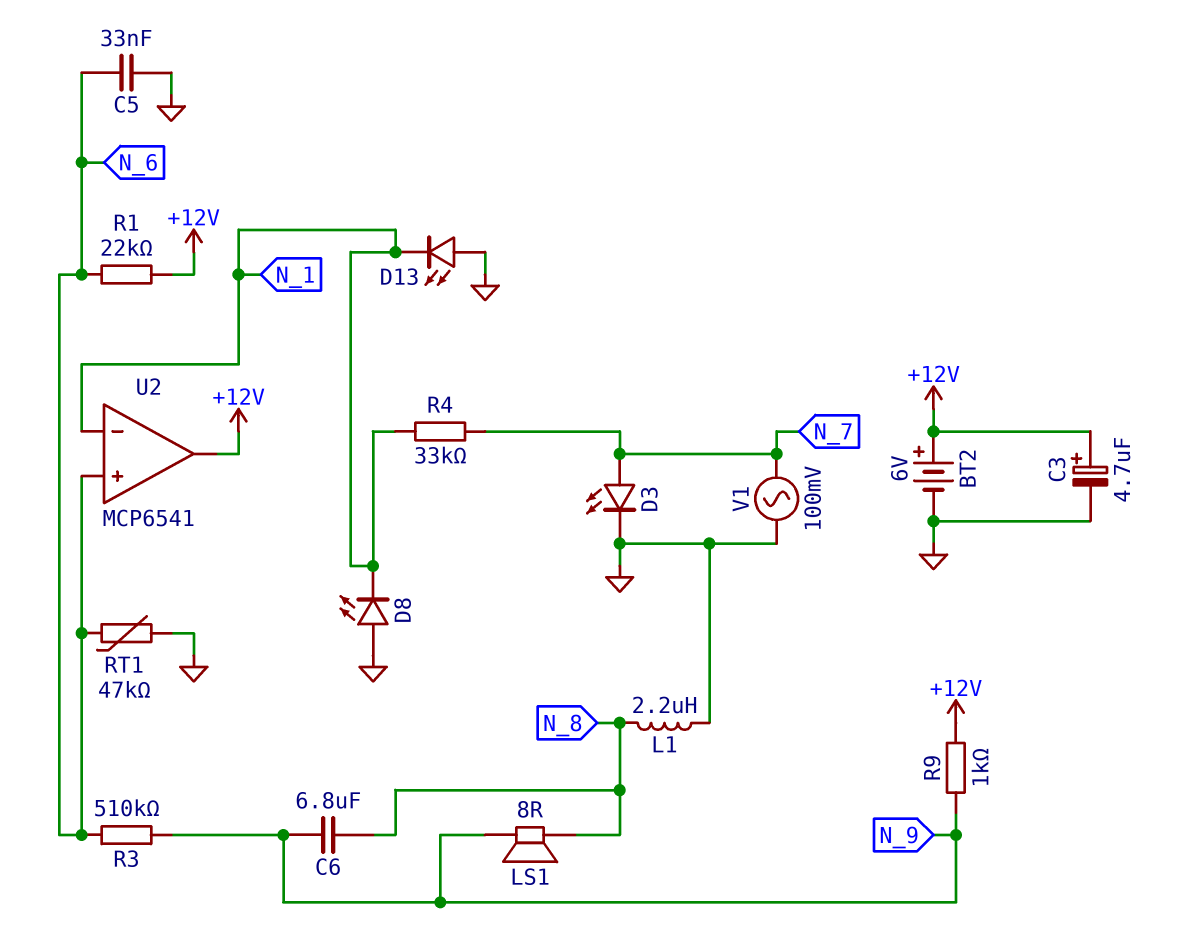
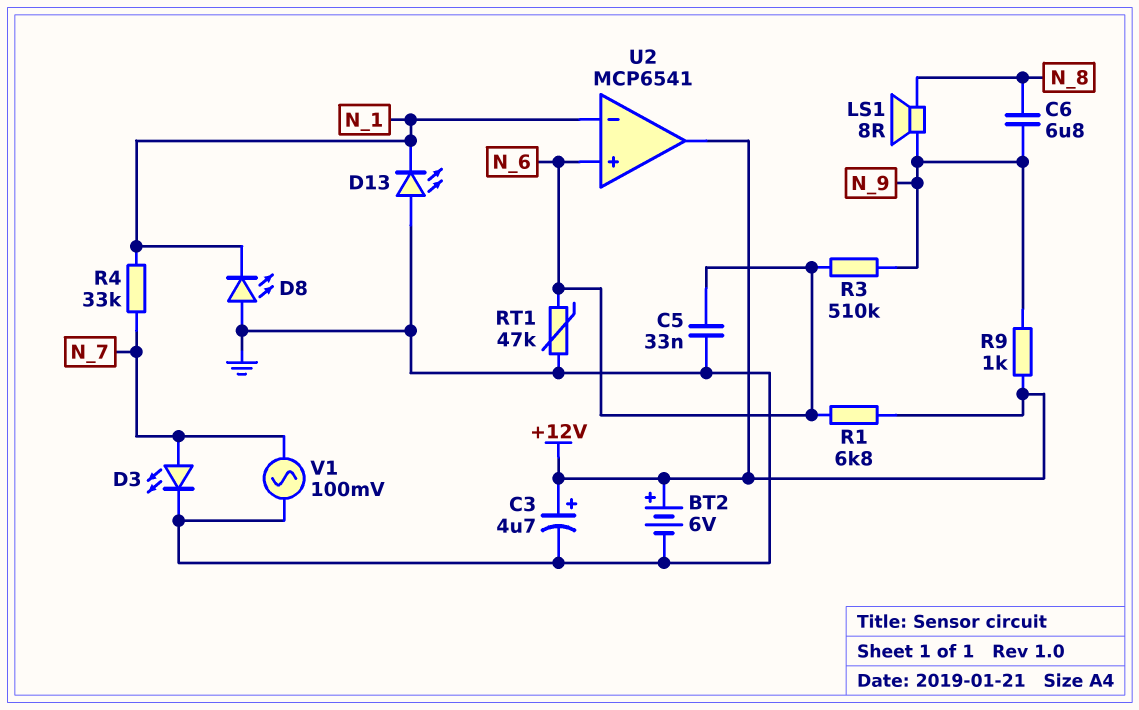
L1: 2.2uH (GND, N_8) -> none
R1: 22k (+12V, N_6) -> 6.8k (+12V, N_6)

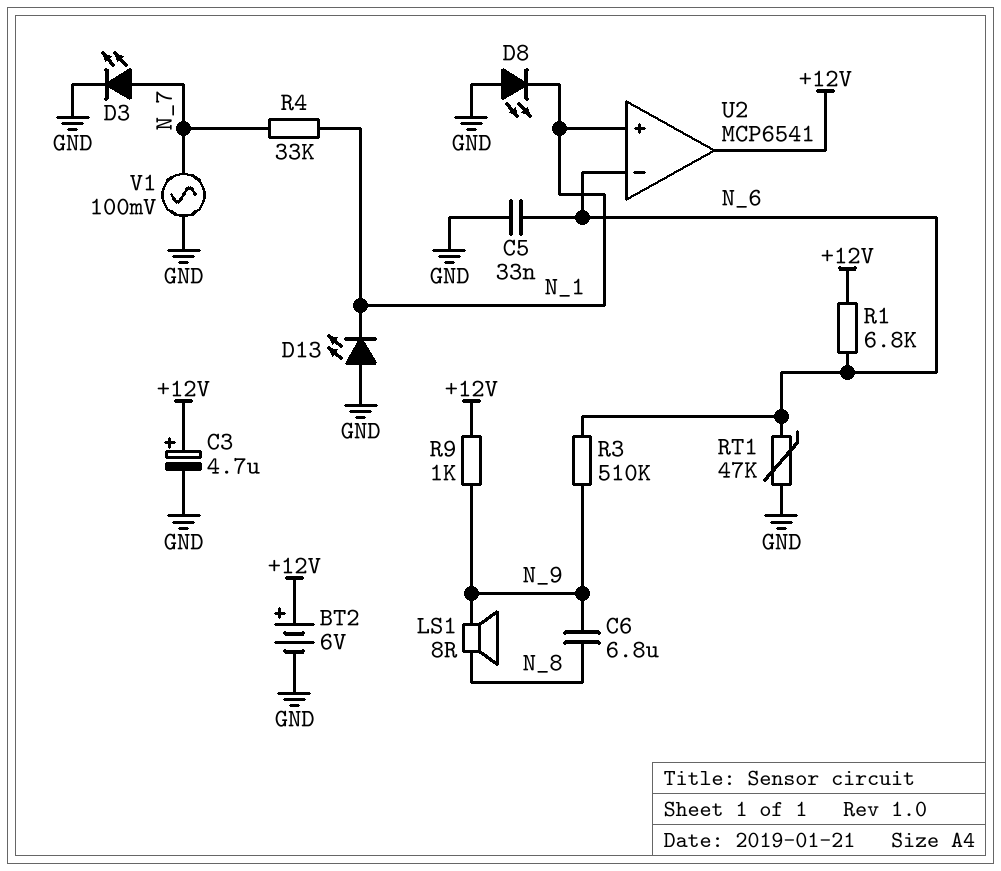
U2 pin in+: N_6 -> N_1
U2 pin in-: N_1 -> N_6

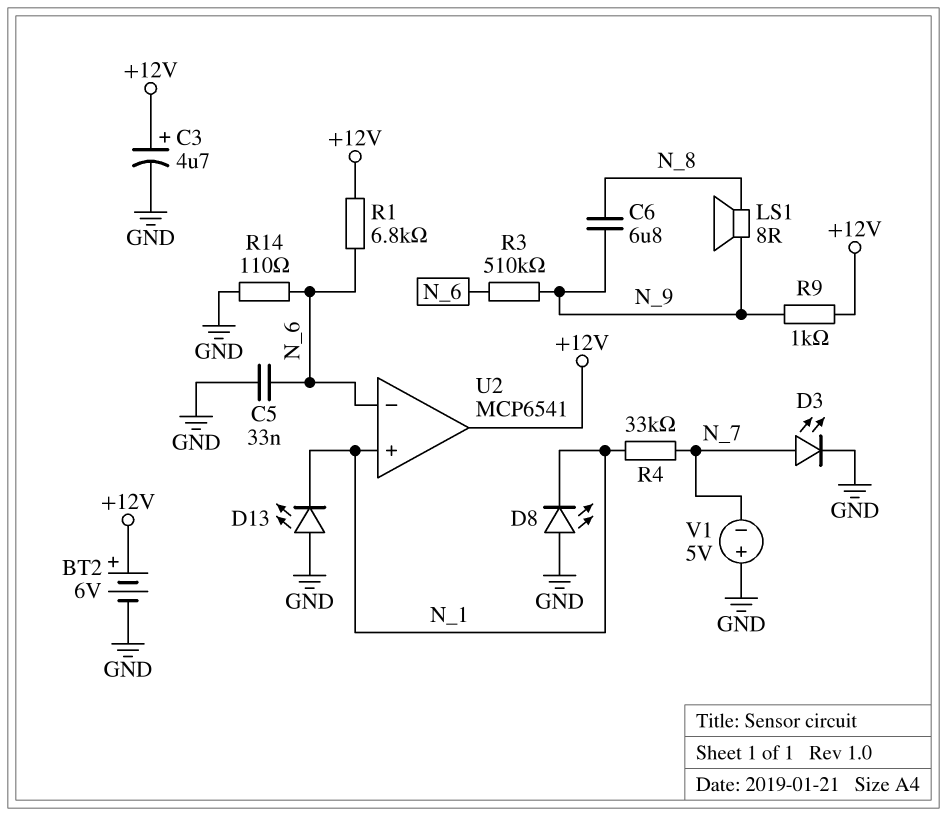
R14: none -> 110 (GND, N_6)
RT1: 47k (GND, N_6) -> none
V1: AC 100mV (GND, N_7) -> 5V (plus GND, minus N_7)

